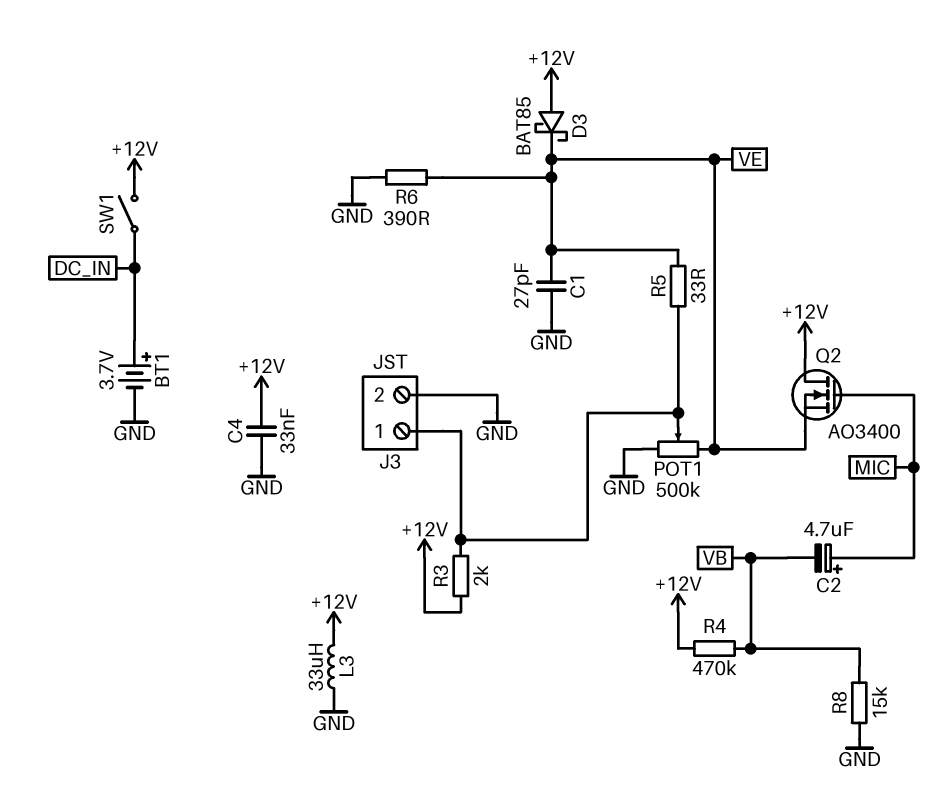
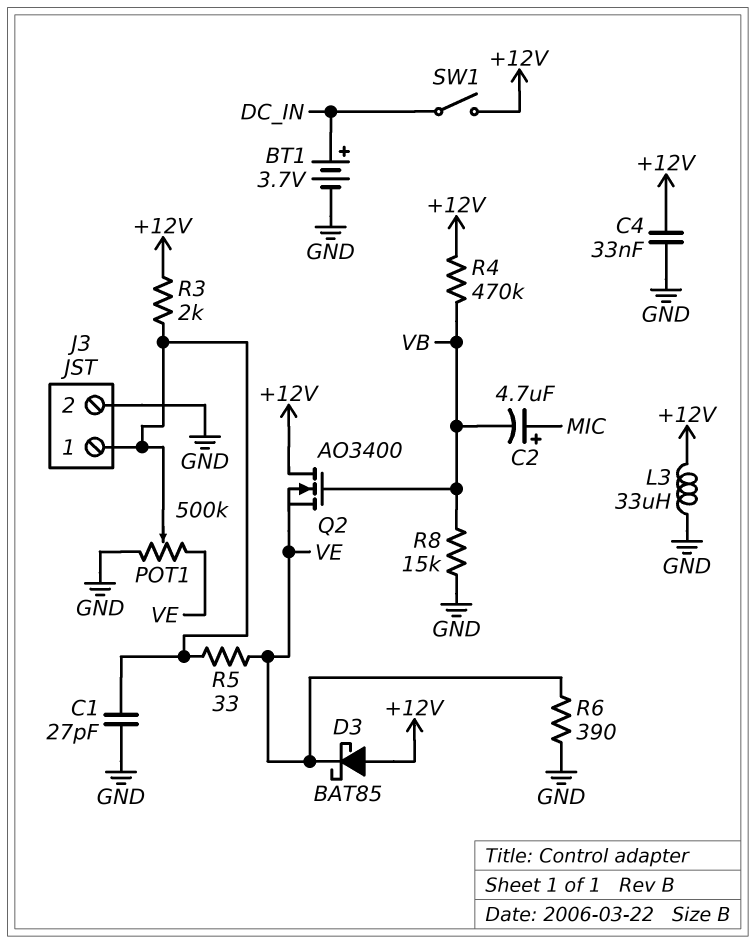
C1: 27pF (GND, VE) -> 27pF (GND, J3/1)
Q2: NMOS AO3400 (G MIC, D +12V, S VE) -> NMOS AO3400 (G VB, D +12V, S VE)

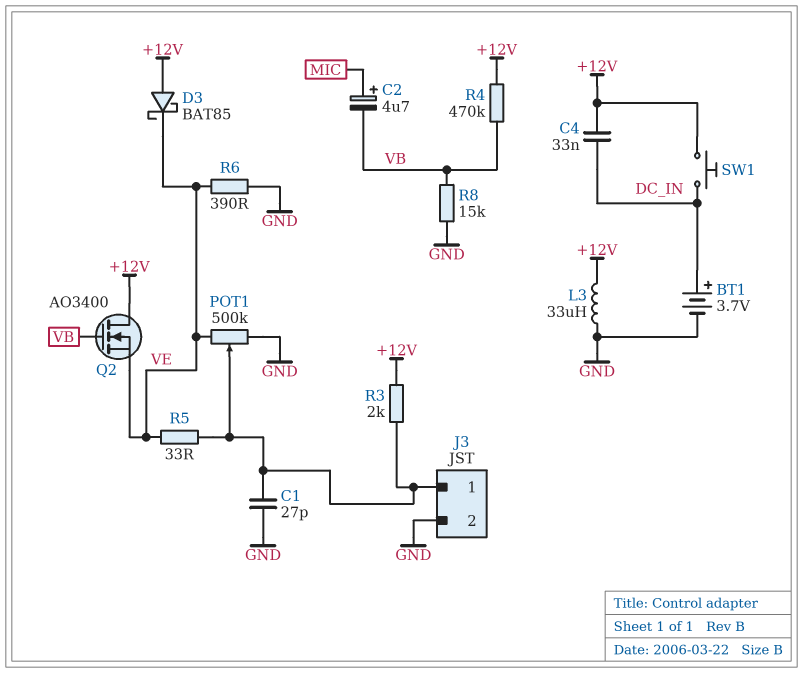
C4: 33nF (+12V, GND) -> 33nF (+12V, DC_IN)
SW1: switch (+12V, DC_IN) -> button (+12V, DC_IN)

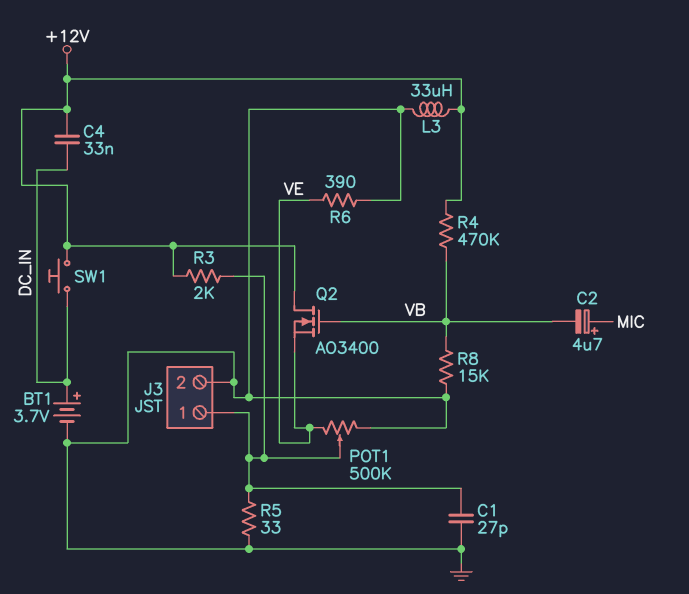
D3: schottky BAT85 (A +12V, K VE) -> none
R5: 33 (J3/1, VE) -> 33 (GND, J3/1)

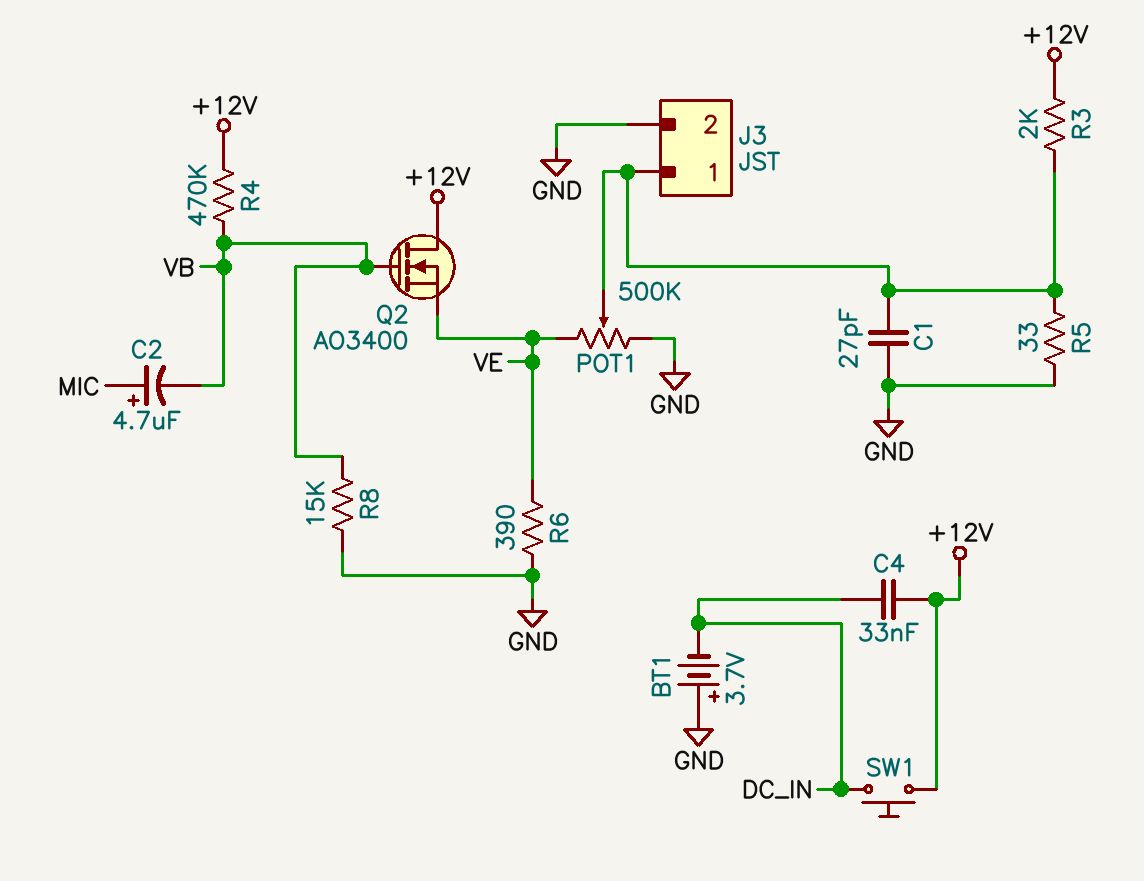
BT1: 3.7V (plus DC_IN, minus GND) -> 3.7V (plus GND, minus DC_IN)
L3: 33uH (+12V, GND) -> none

